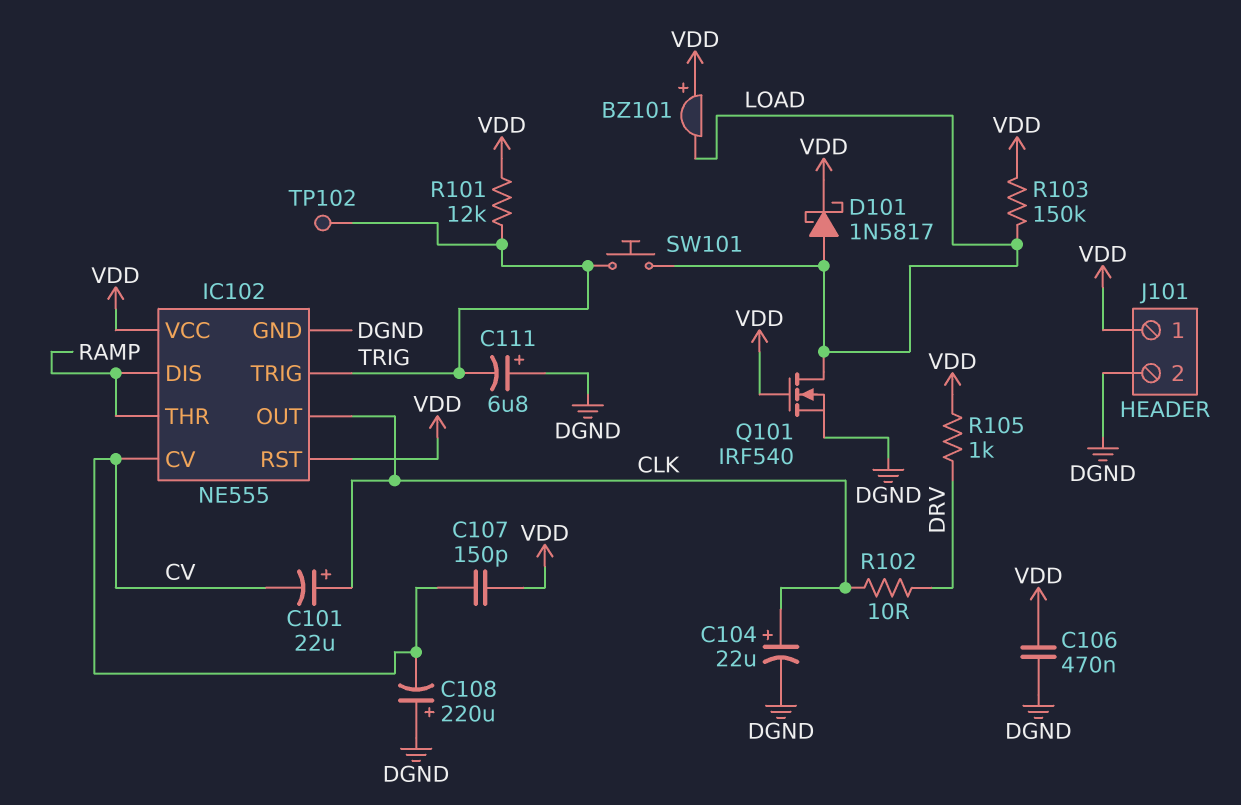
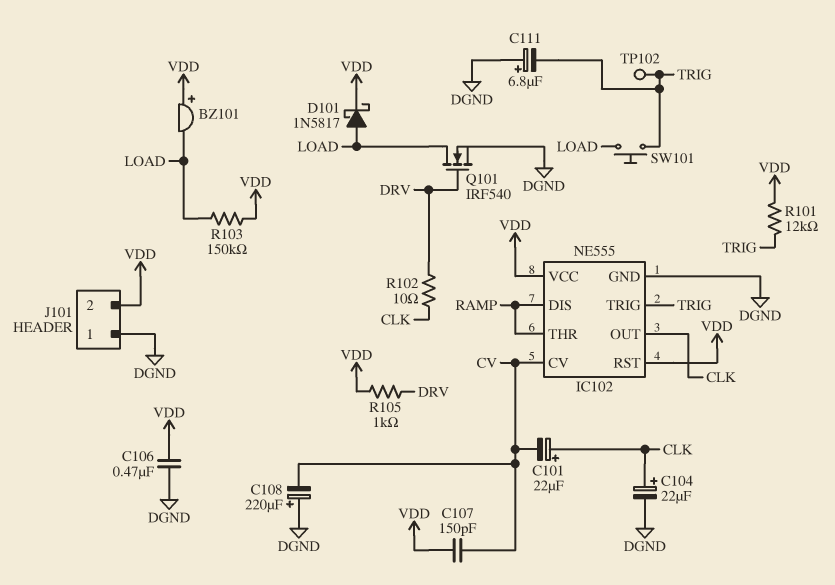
J101 pin 1: VDD -> DGND
J101 pin 2: DGND -> VDD
Q101: NMOS IRF540 (G VDD, D LOAD, S DGND) -> NMOS IRF540 (G DRV, D LOAD, S DGND)

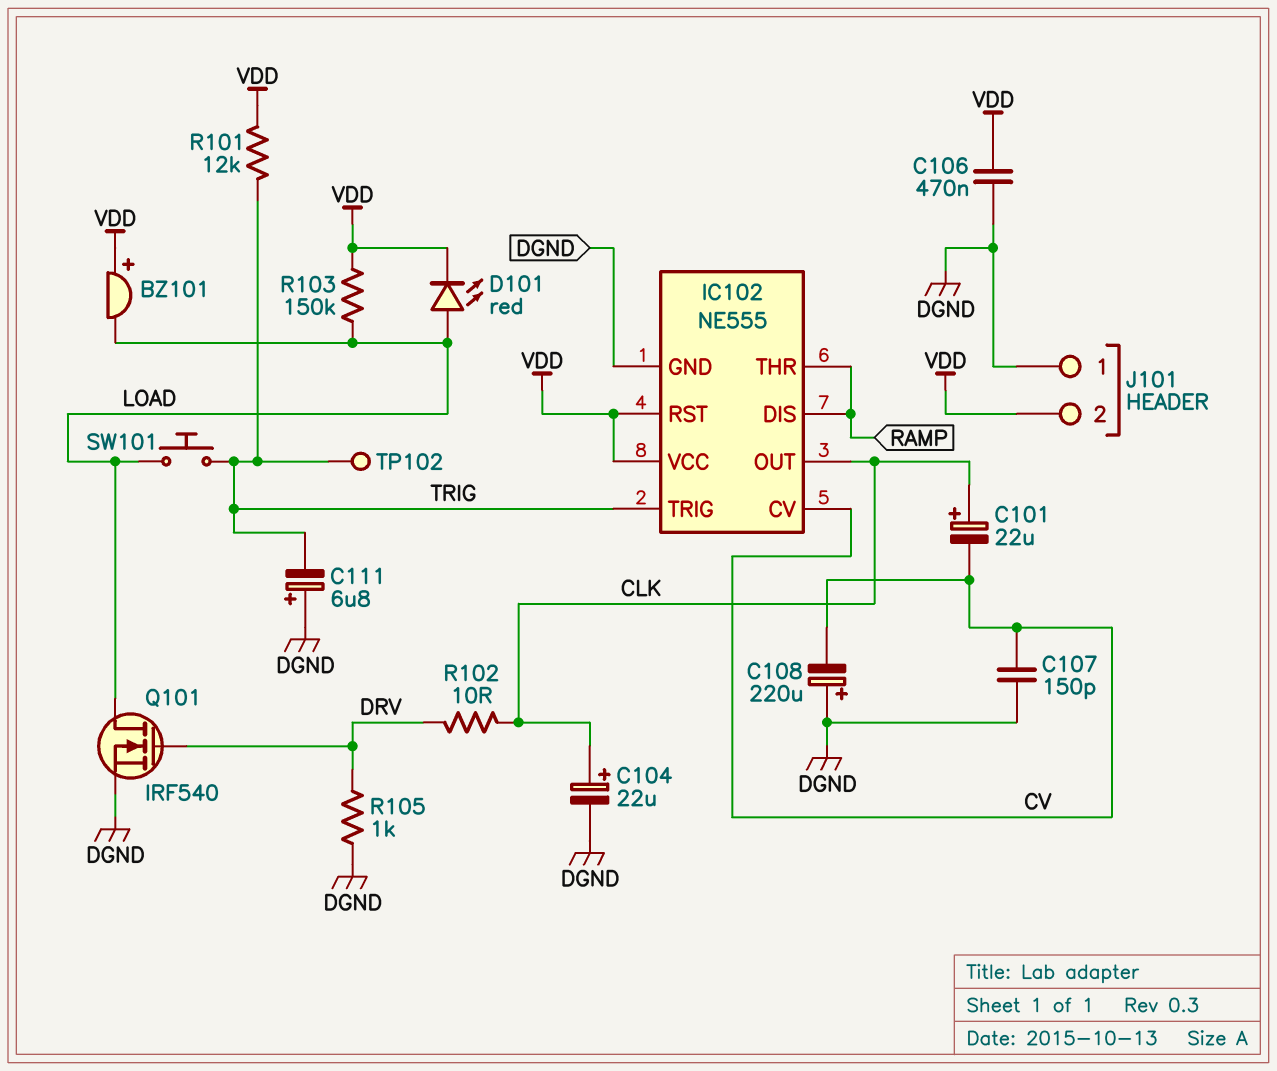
C107: 150pF (CV, VDD) -> 150pF (CV, DGND)
D101: schottky 1N5817 (A LOAD, K VDD) -> LED red (A LOAD, K VDD)
R105: 1k (DRV, VDD) -> 1k (DGND, DRV)

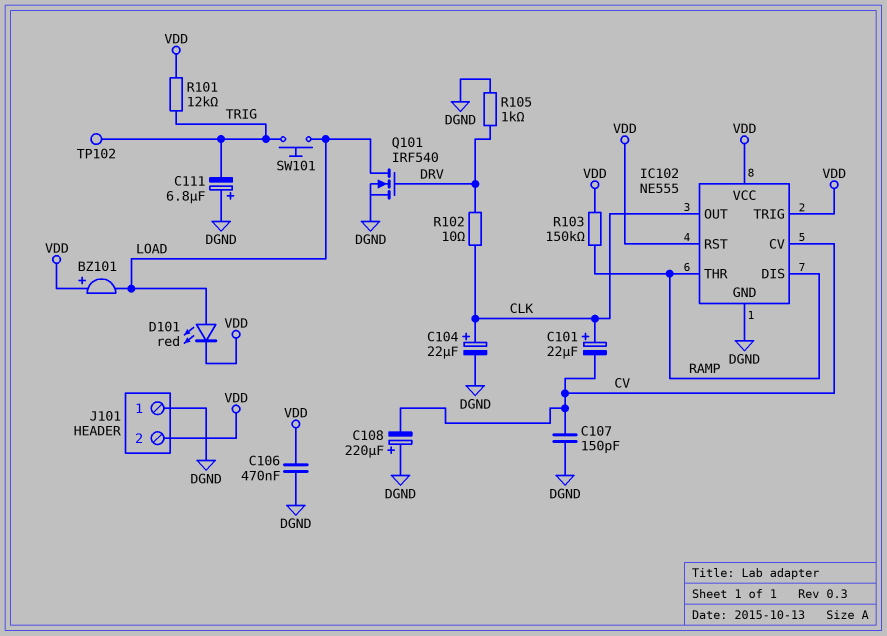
IC102 pin TRIG: TRIG -> VDD
R103: 150k (LOAD, VDD) -> 150k (RAMP, VDD)

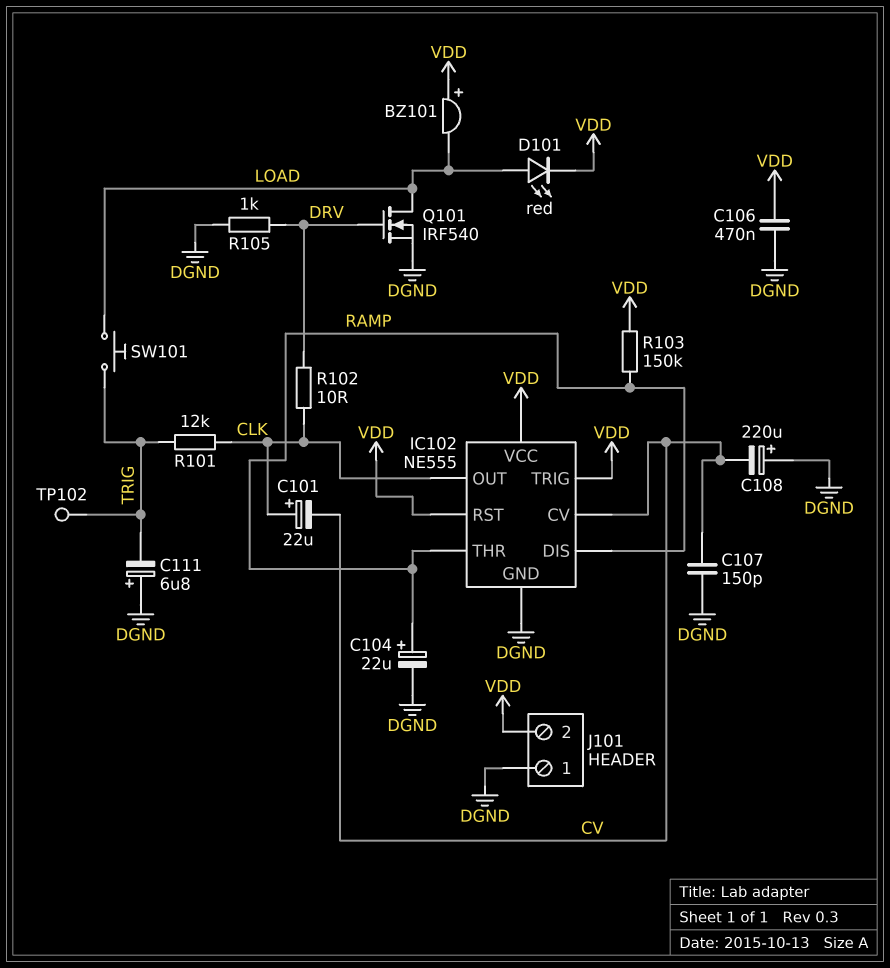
C104: 22uF (plus CLK, minus DGND) -> 22uF (plus RAMP, minus DGND)
R101: 12k (TRIG, VDD) -> 12k (CLK, TRIG)

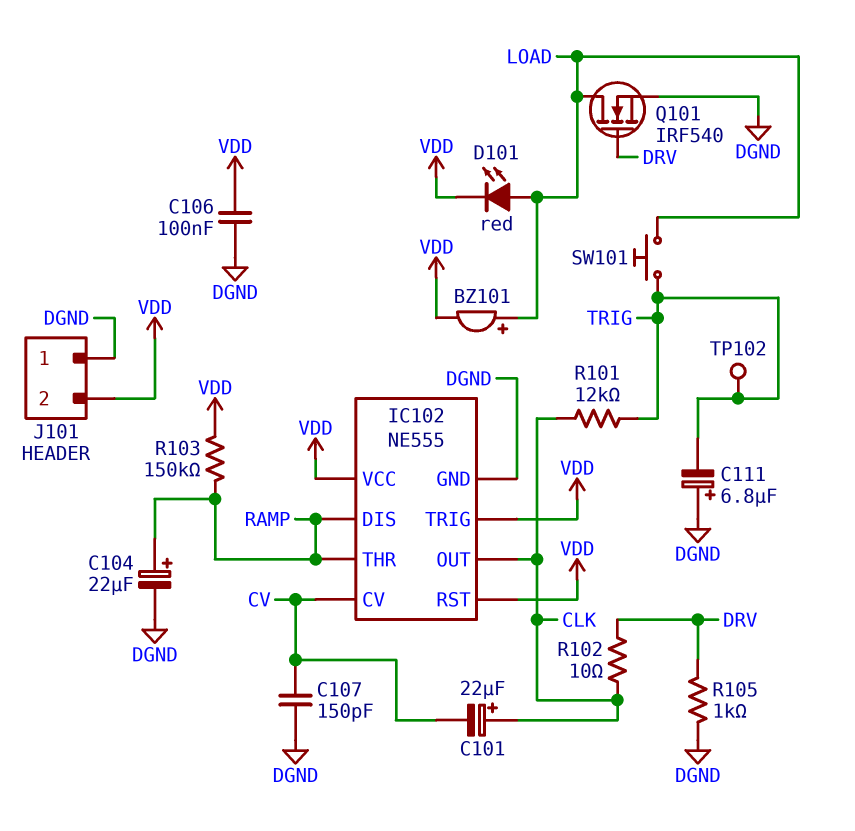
BZ101: buzzer (plus VDD, minus LOAD) -> buzzer (plus LOAD, minus VDD)
C106: 470nF (DGND, VDD) -> 100nF (DGND, VDD)
C108: 220uF (plus DGND, minus CV) -> none

